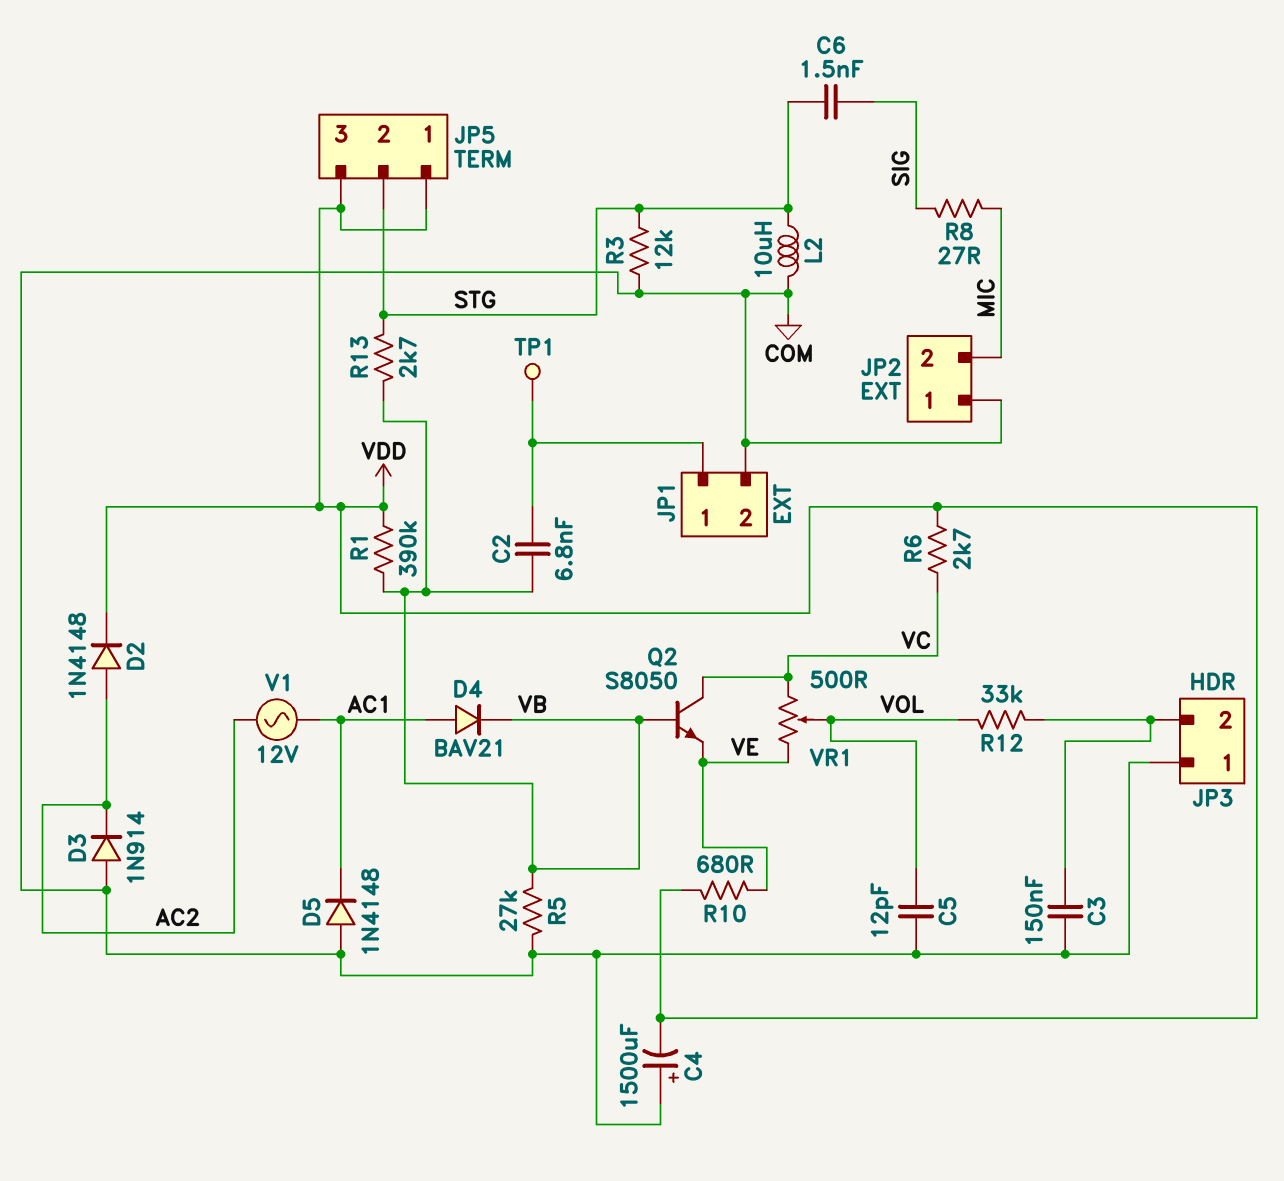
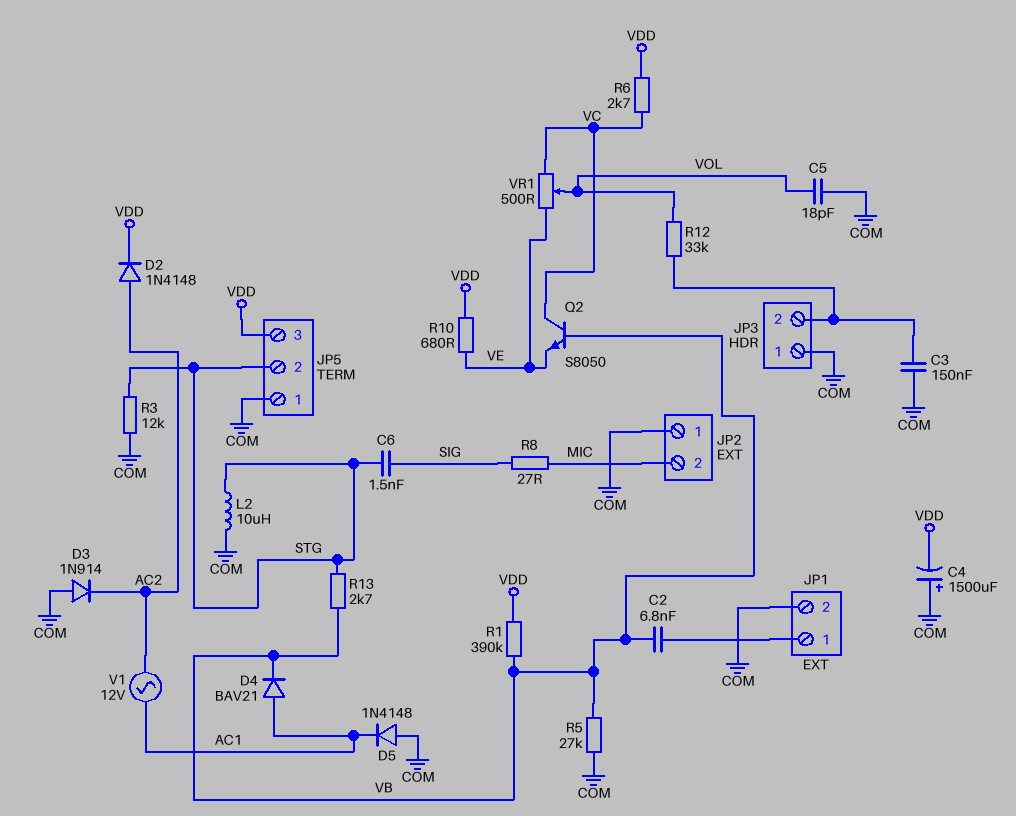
C5: 12pF (COM, VOL) -> 18pF (COM, VOL)
JP5 pin 1: VDD -> COM
TP1: test point (JP1/1) -> none

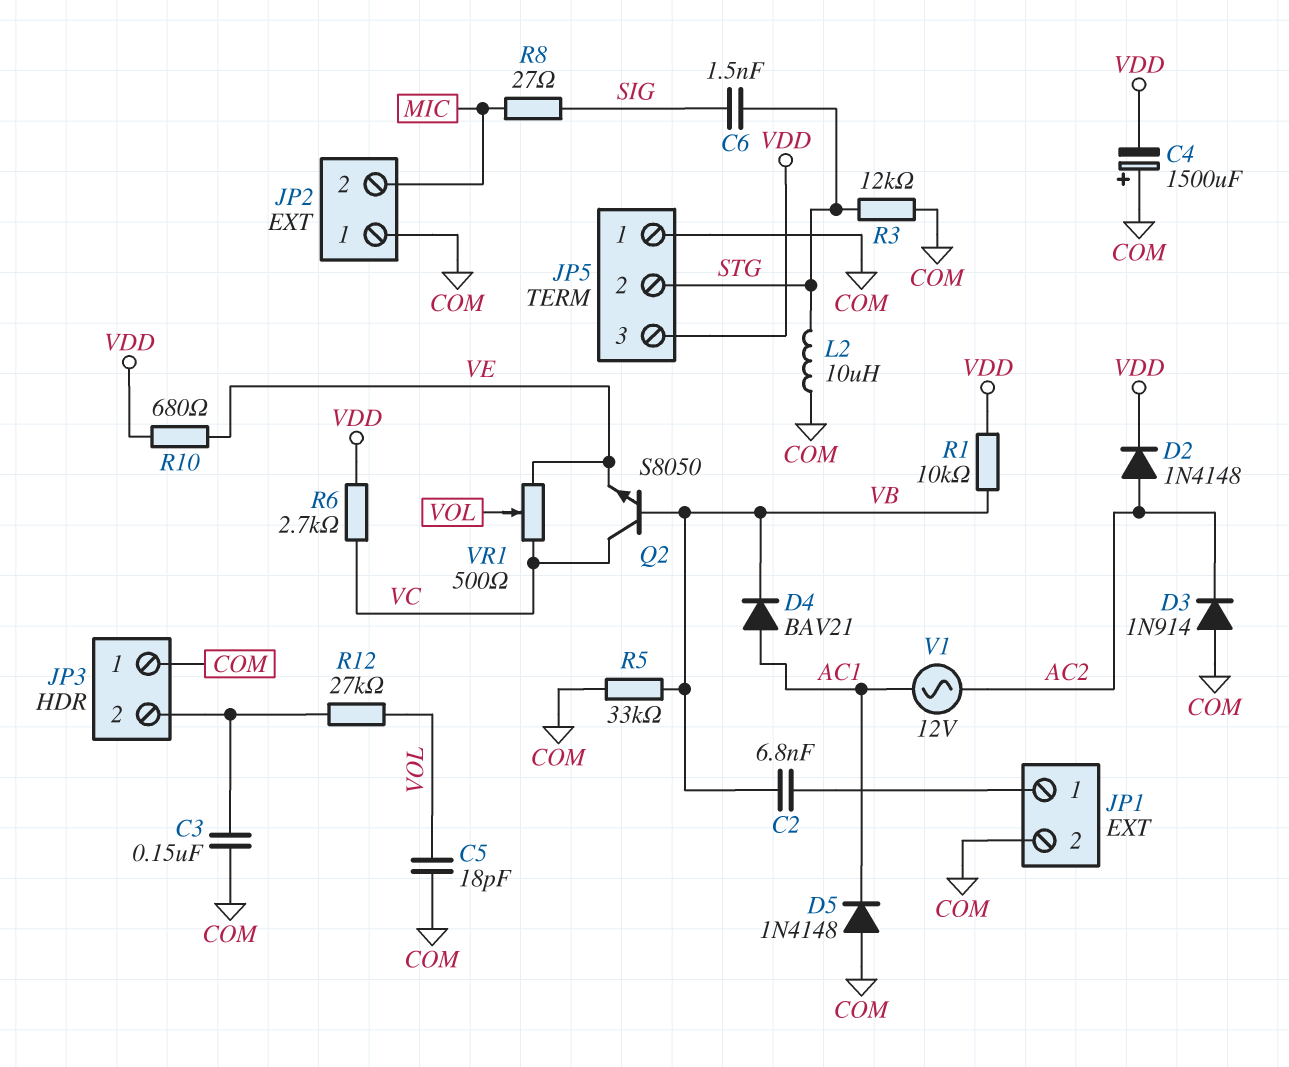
R1: 390k (VB, VDD) -> 10k (VB, VDD)
R5: 27k (COM, VB) -> 33k (COM, VB)
R12: 33k (JP3/2, VOL) -> 27k (JP3/2, VOL)
R13: 2.7k (STG, VB) -> none

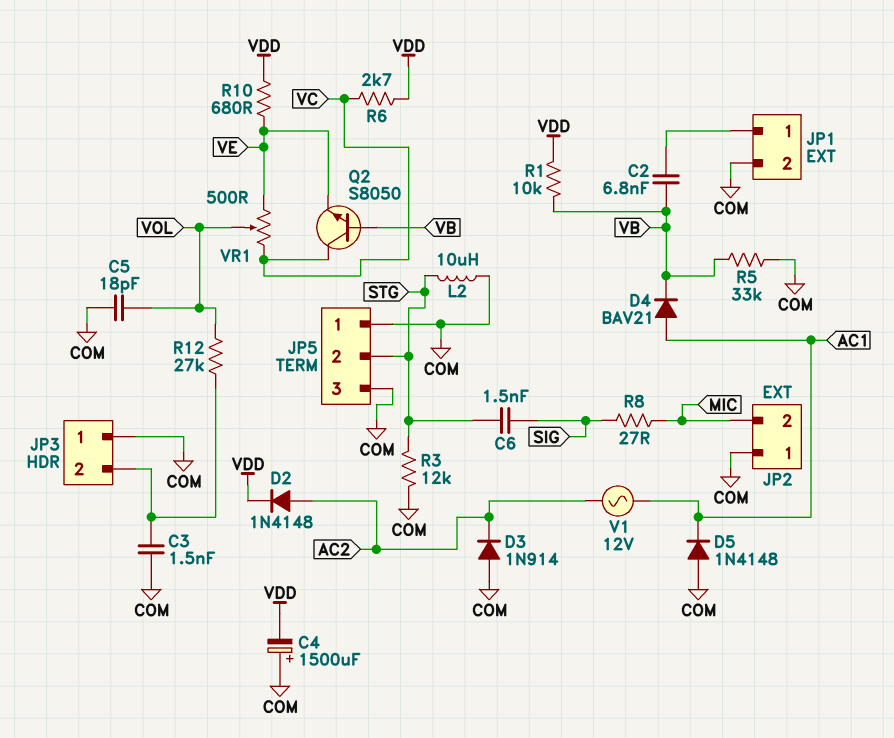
C3: 150nF (COM, JP3/2) -> 1.5nF (COM, JP3/2)
JP5 pin 3: VDD -> COM

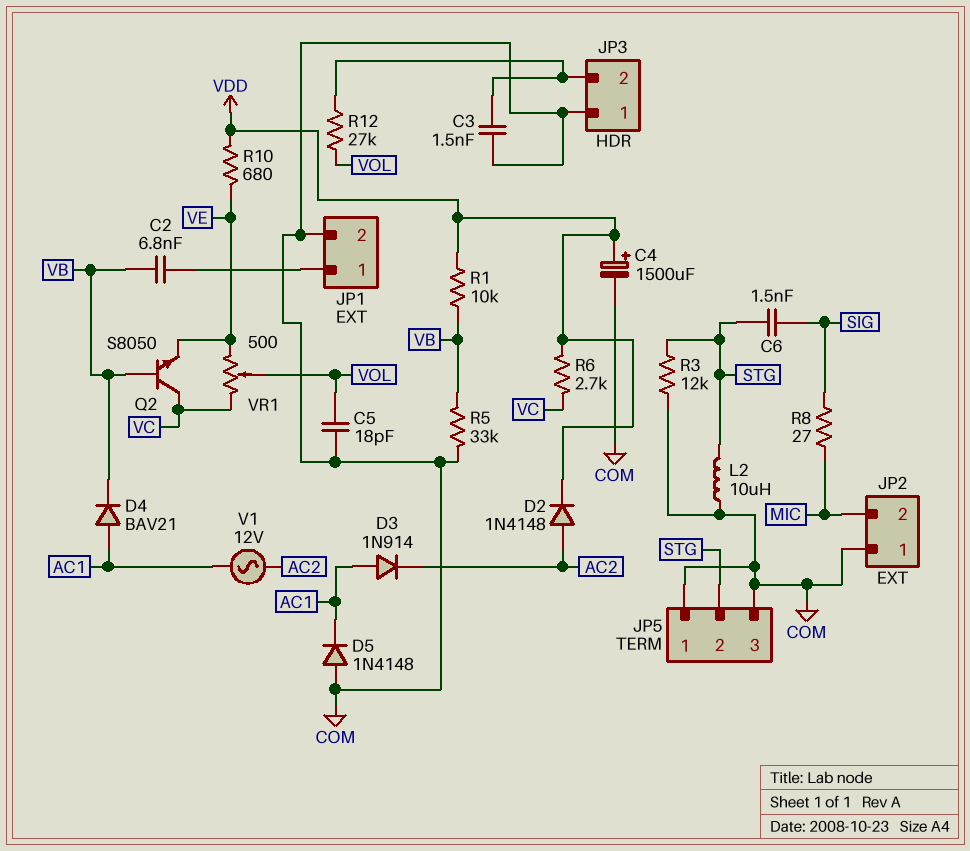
C4: 1500uF (plus COM, minus VDD) -> 1500uF (plus VDD, minus COM)
D3: diode 1N914 (A COM, K AC2) -> diode 1N914 (A AC1, K AC2)

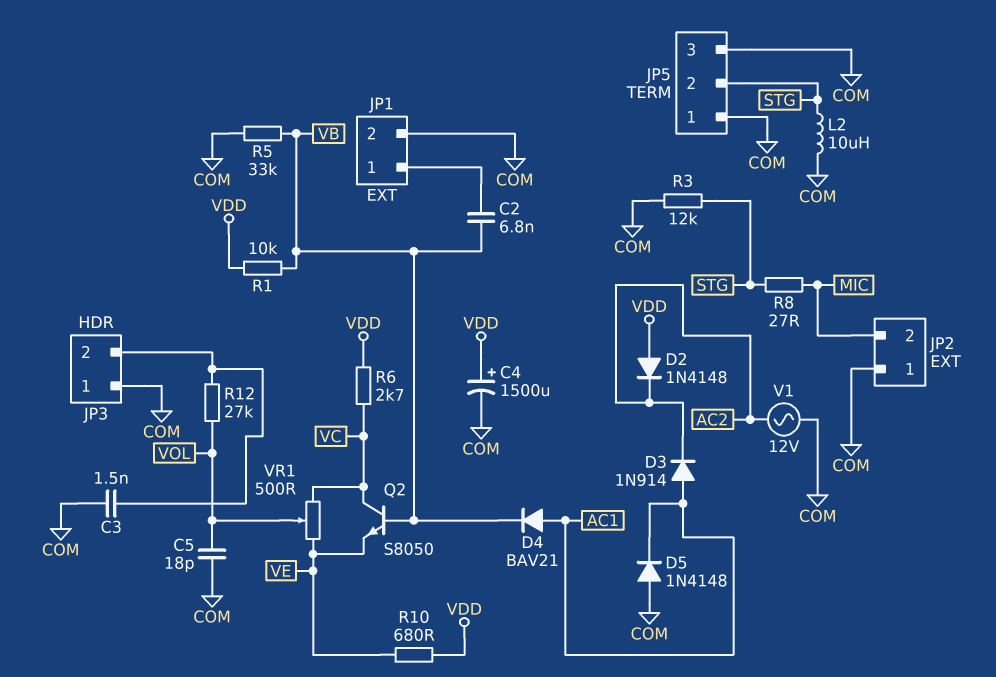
C6: 1.5nF (SIG, STG) -> none
D2: diode 1N4148 (A AC2, K VDD) -> diode 1N4148 (A VDD, K AC2)
R8: 27 (MIC, SIG) -> 27 (MIC, STG)
V1: AC 12V (AC1, AC2) -> AC 12V (AC2, COM)

